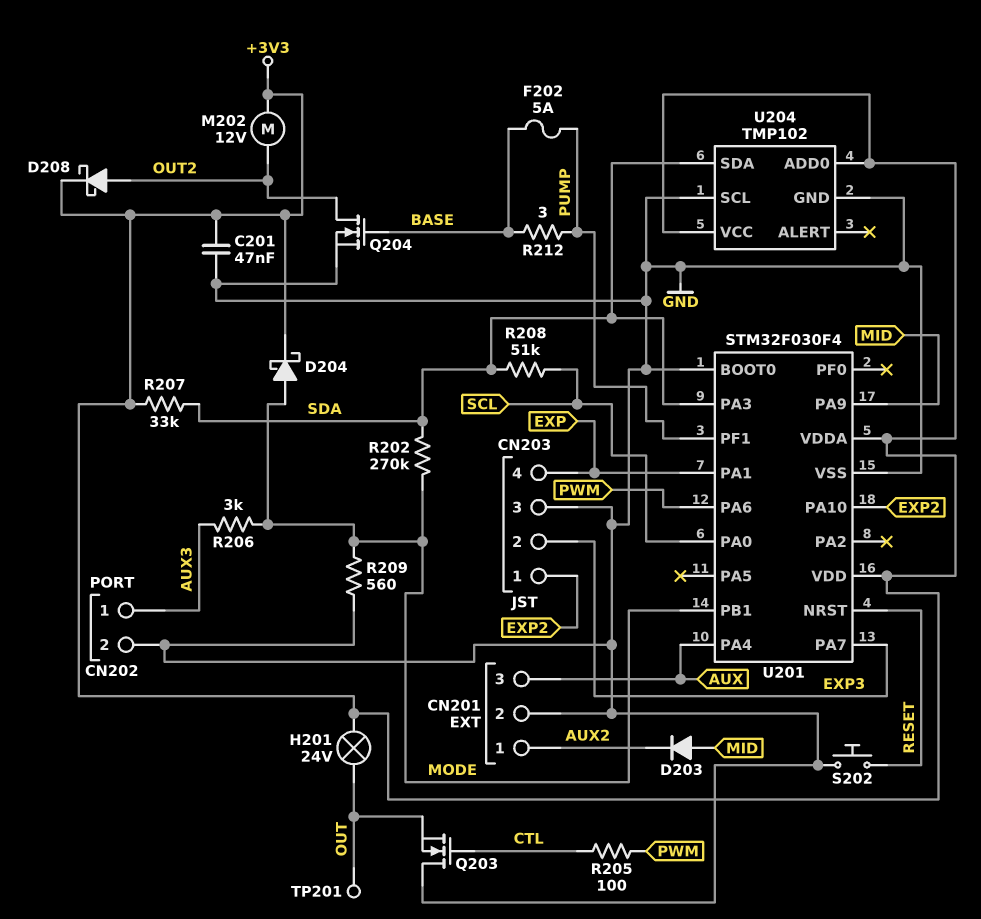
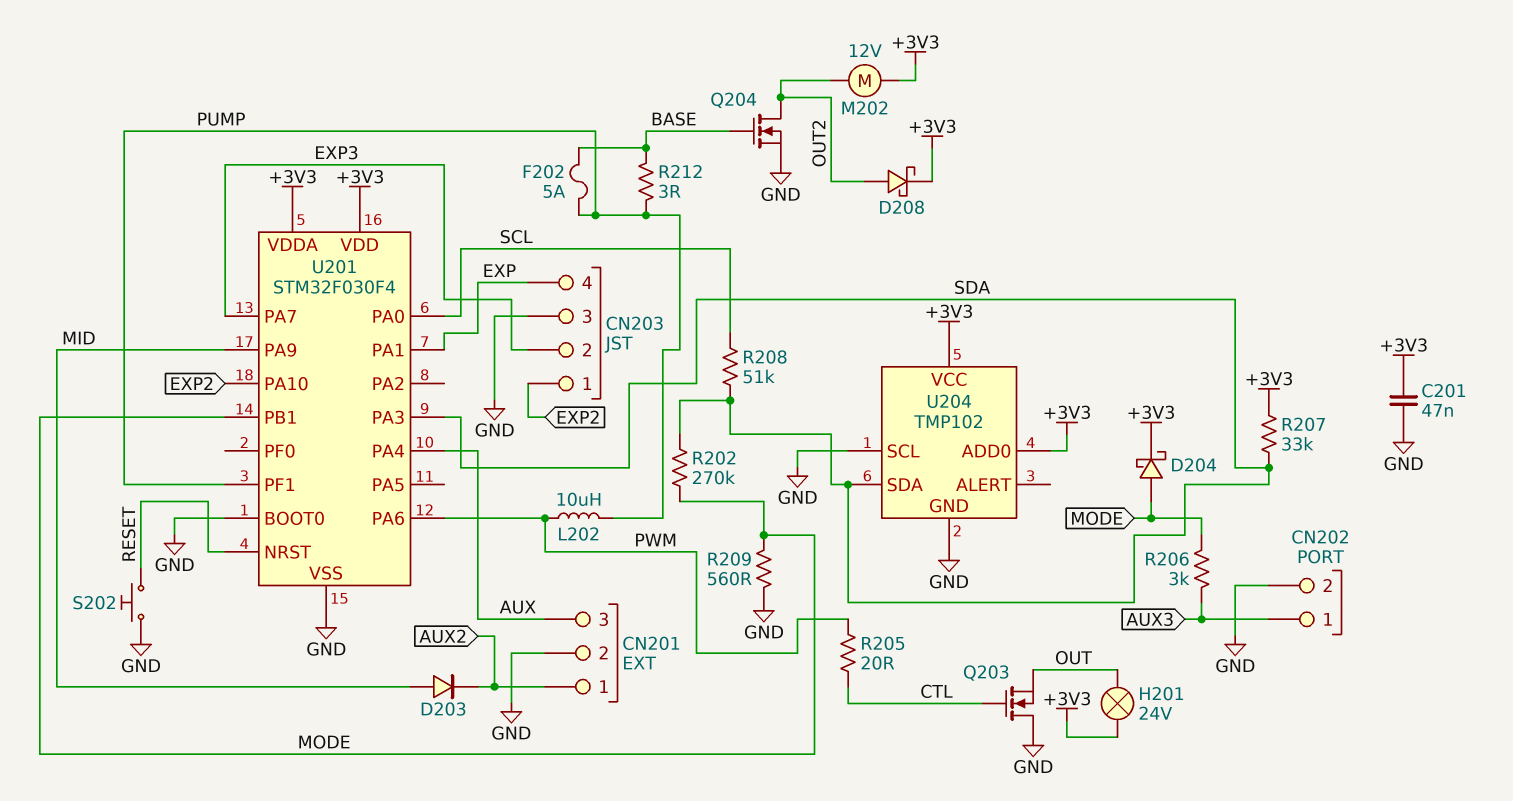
L202: none -> 10uH (PUMP, PWM)
R205: 100 (CTL, PWM) -> 20 (CTL, PWM)
TP201: test point (OUT) -> none

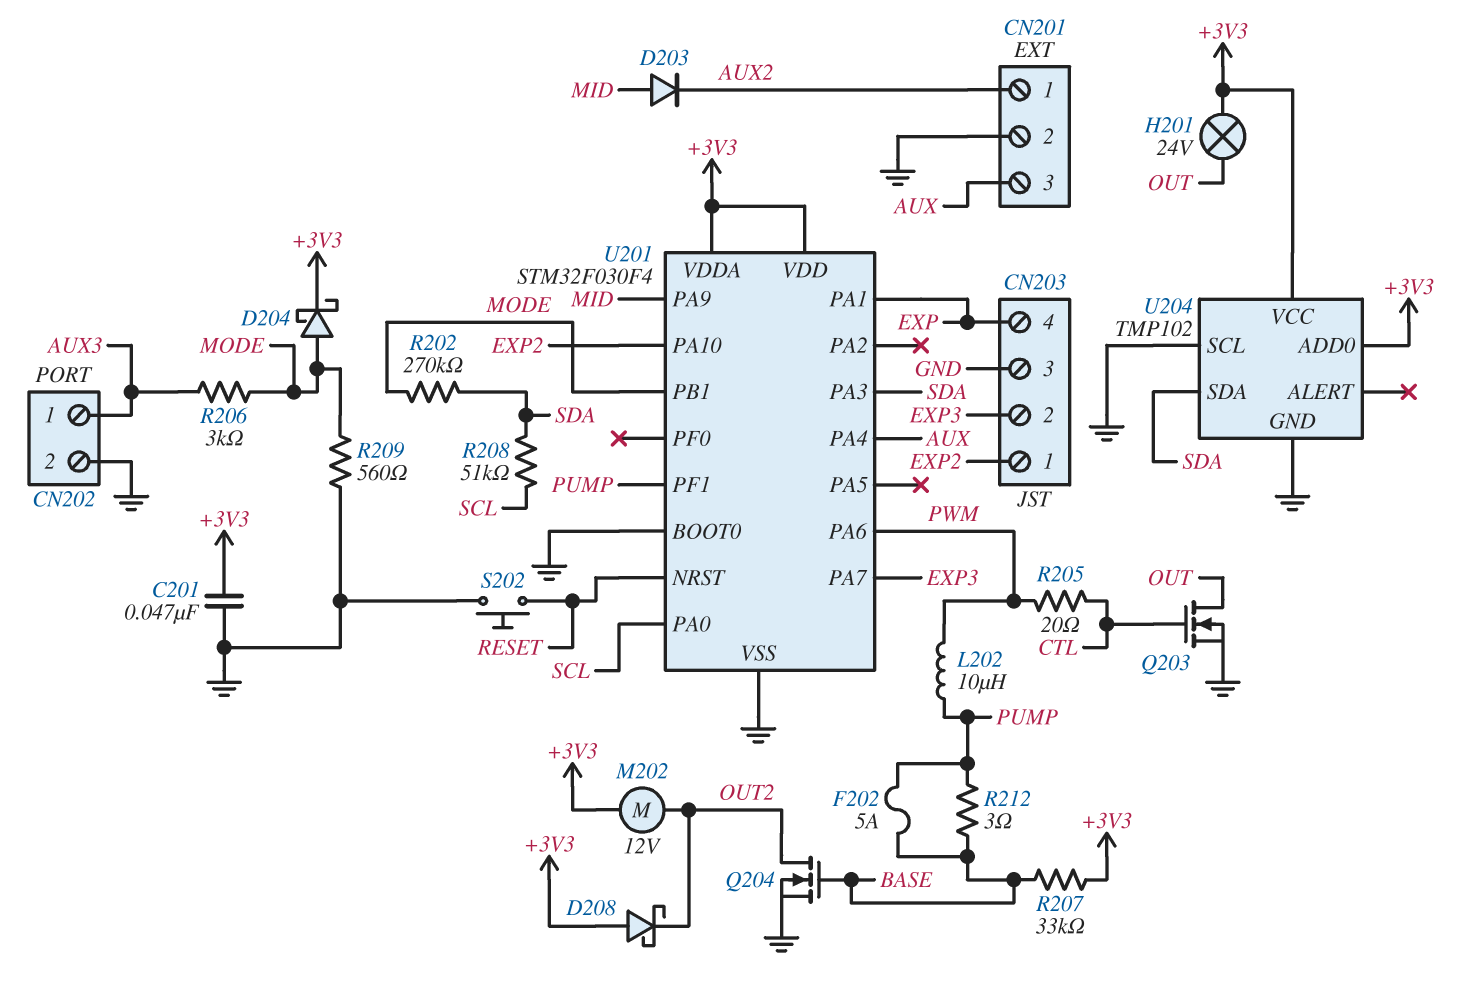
D208: schottky (A OUT2, K +3V3) -> schottky (A +3V3, K OUT2)
Q203: NMOS (G CTL, D GND, S OUT) -> NMOS (G CTL, D OUT, S GND)
R207: 33k (+3V3, SDA) -> 33k (+3V3, BASE)

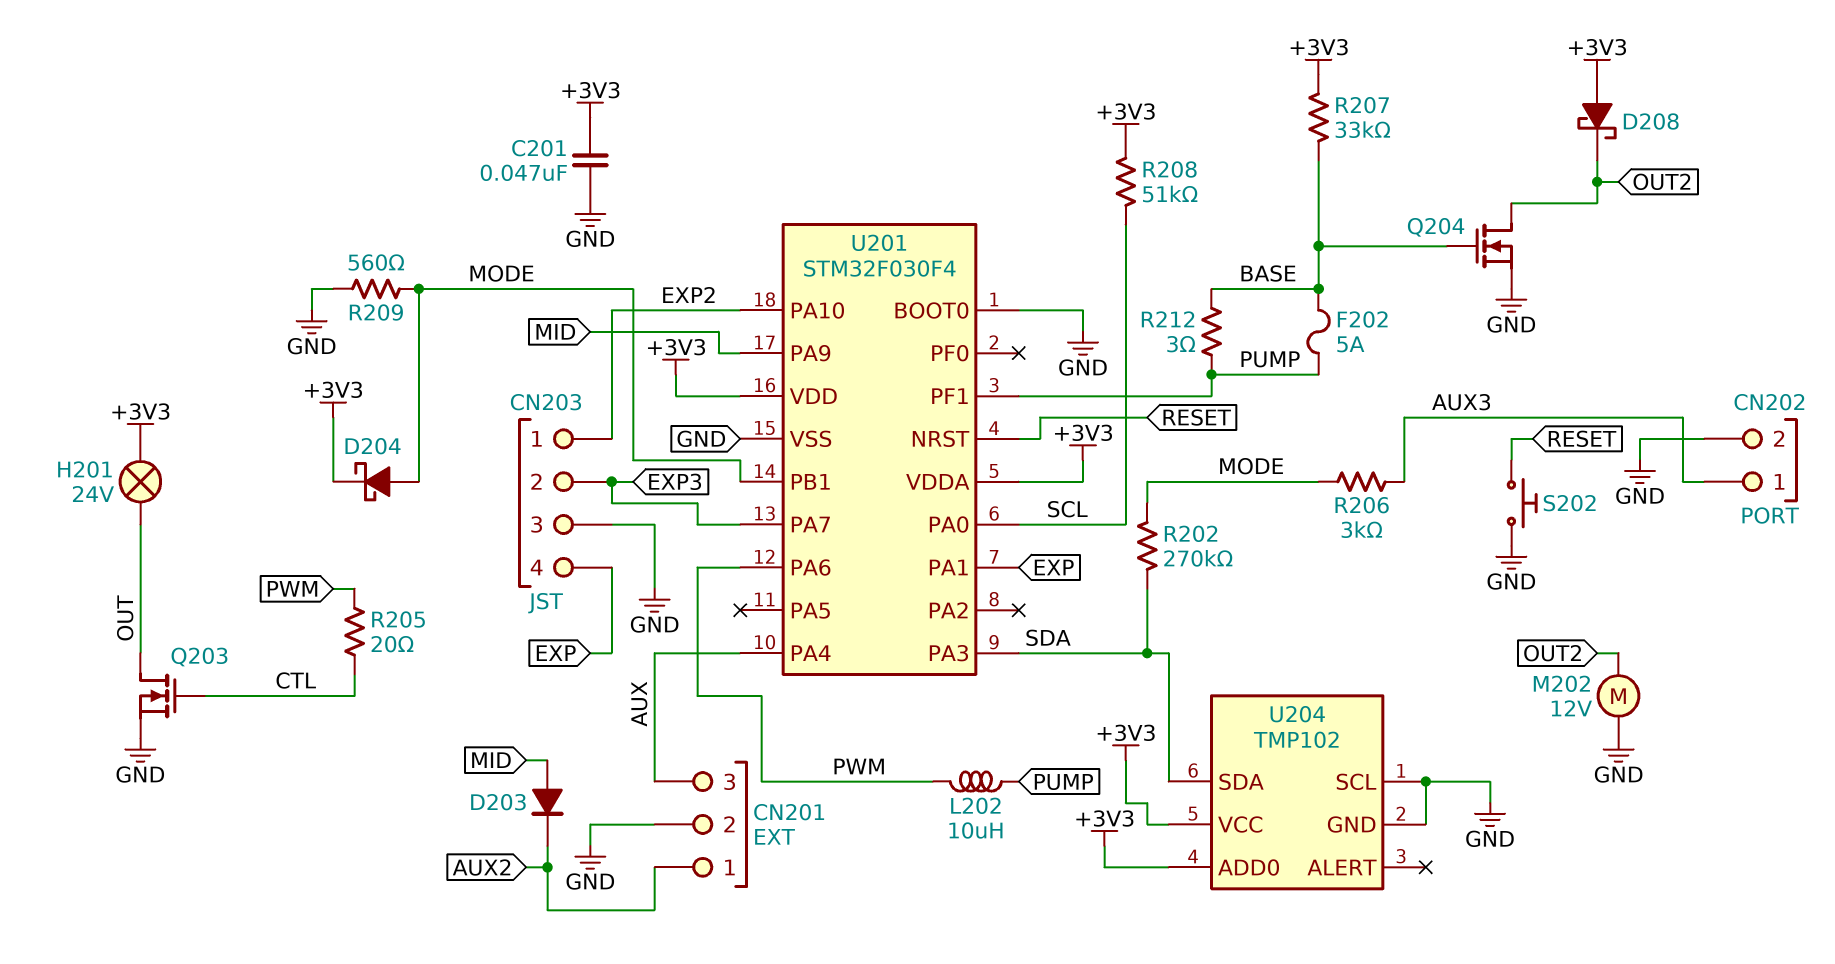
M202: motor 12V (+3V3, OUT2) -> motor 12V (GND, OUT2)
R208: 51k (SCL, SDA) -> 51k (+3V3, SCL)

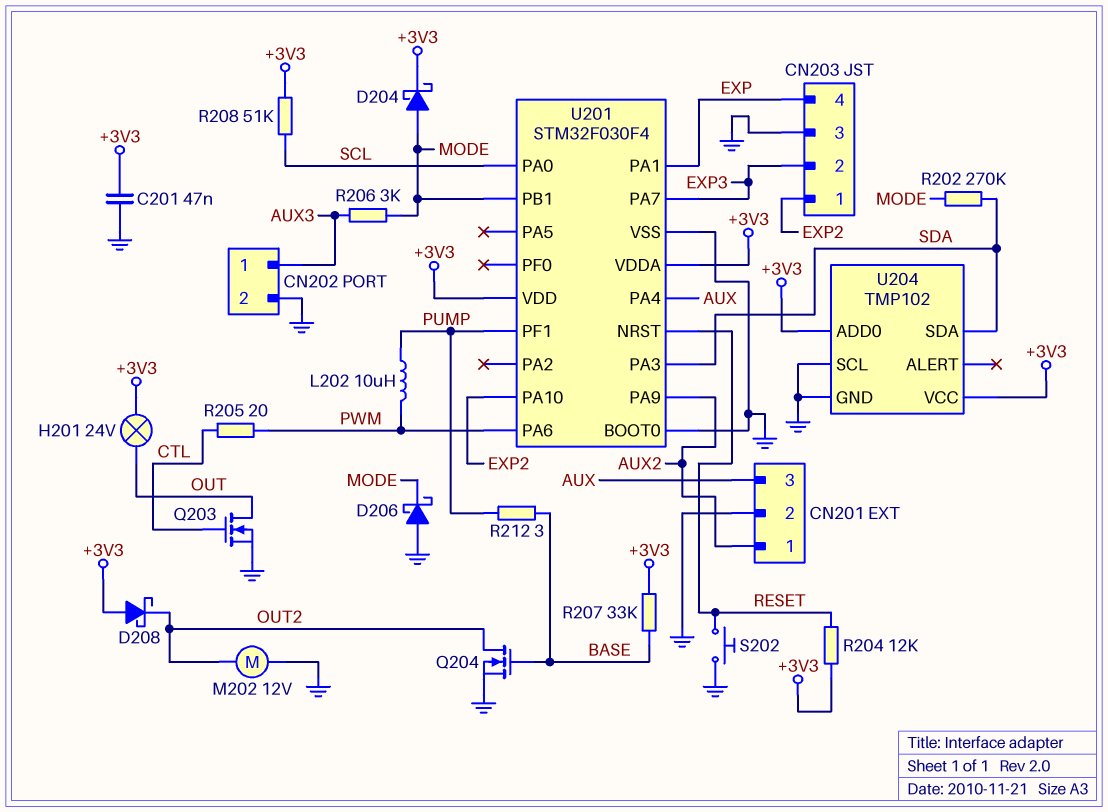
D203: diode (A MID, K AUX2) -> none
D206: none -> schottky (A GND, K MODE)
F202: 5A (BASE, PUMP) -> none
R204: none -> 12k (+3V3, RESET)
R209: 560 (GND, MODE) -> none
U201 pin PA9: MID -> AUX2

